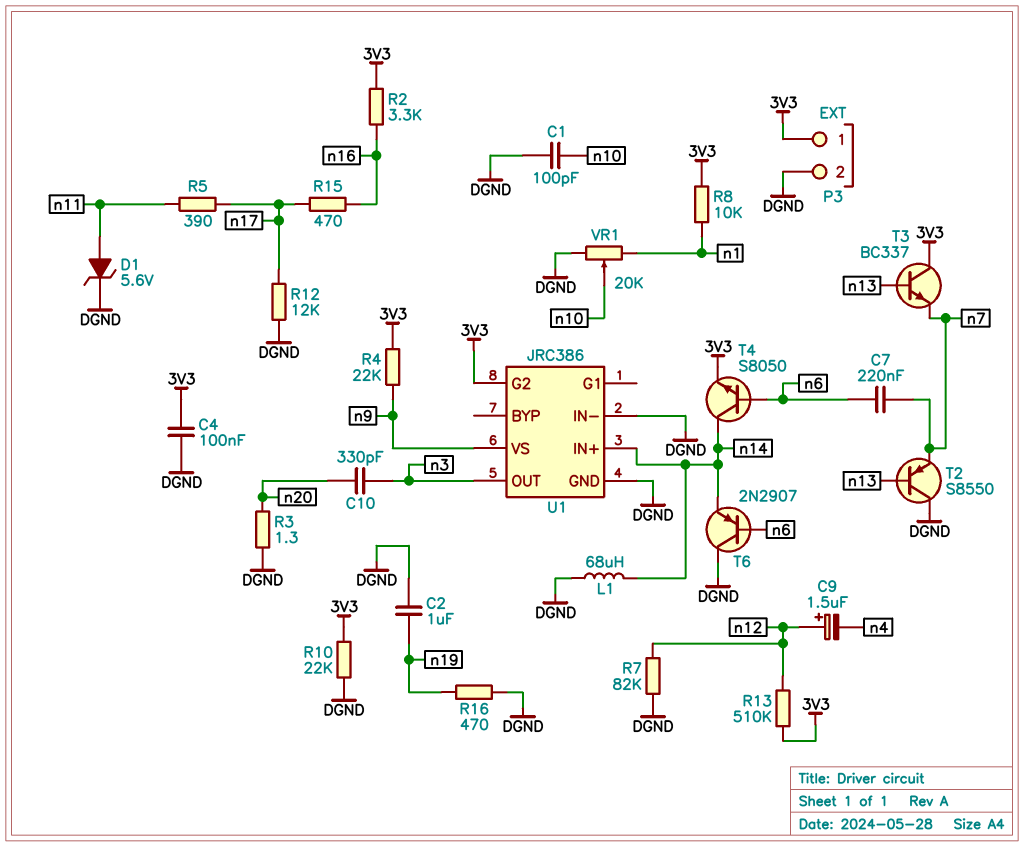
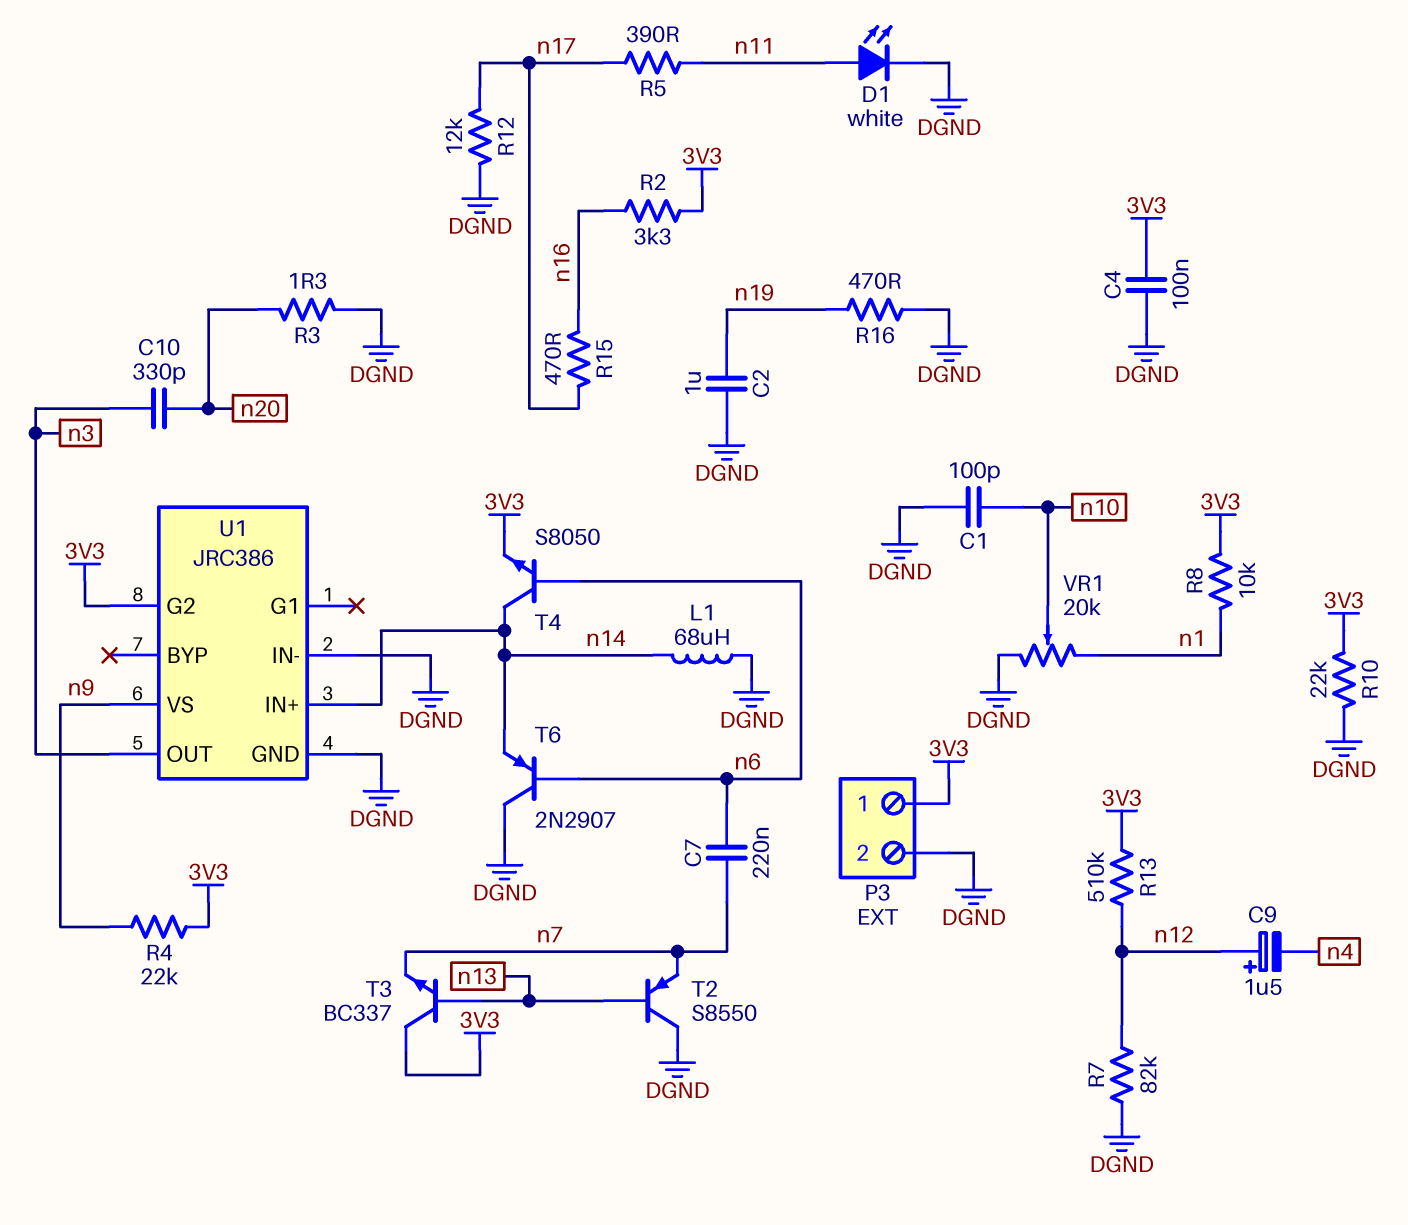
D1: zener 5.6V (A n11, K DGND) -> LED white (A n11, K DGND)

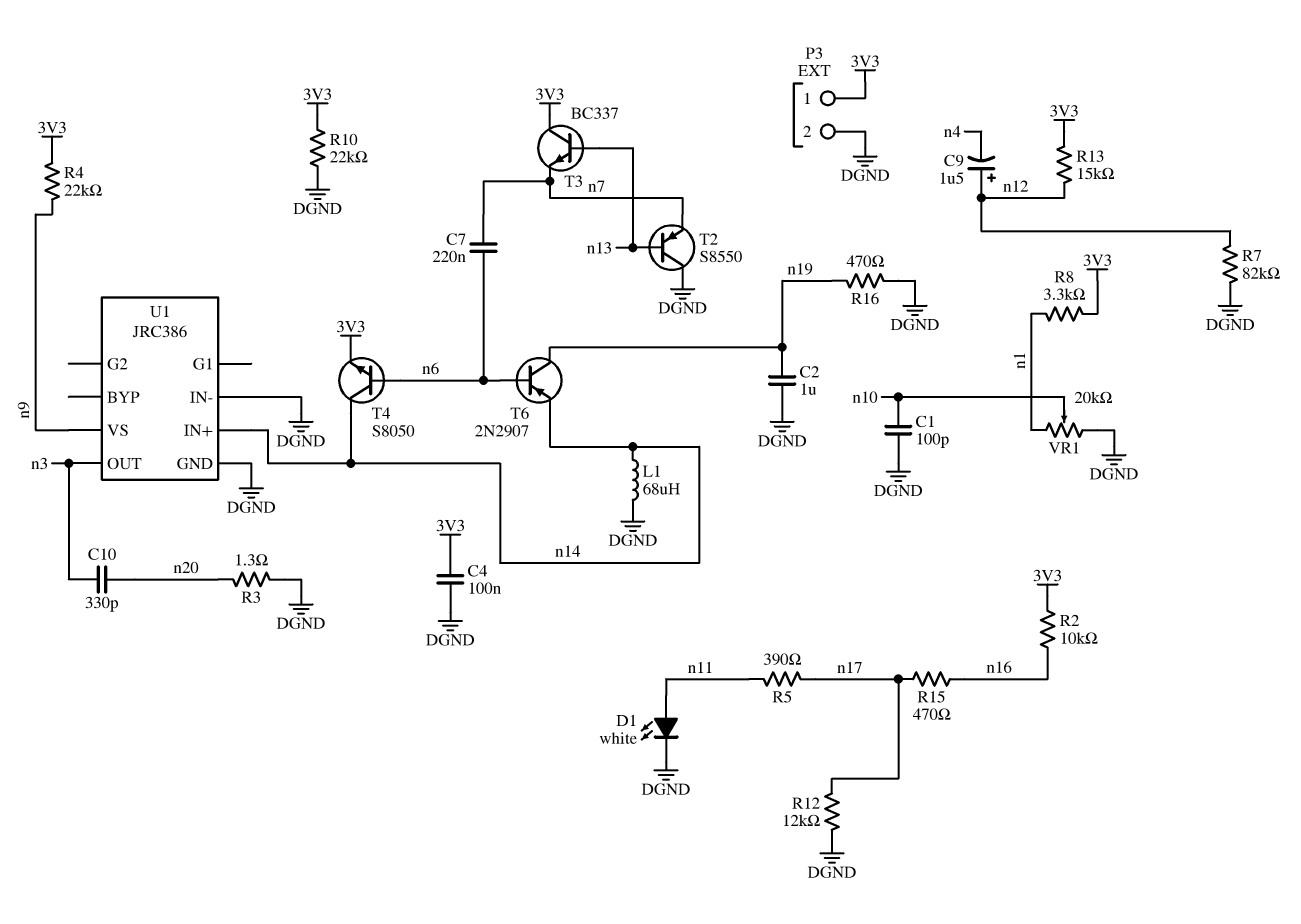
R2: 3.3k (3V3, n16) -> 10k (3V3, n16)
R8: 10k (3V3, n1) -> 3.3k (3V3, n1)
R13: 510k (3V3, n12) -> 15k (3V3, n12)
T6: PNP 2N2907 (B n6, C DGND, E n14) -> PNP 2N2907 (B n6, C n19, E n14)
U1 pin G2: 3V3 -> none

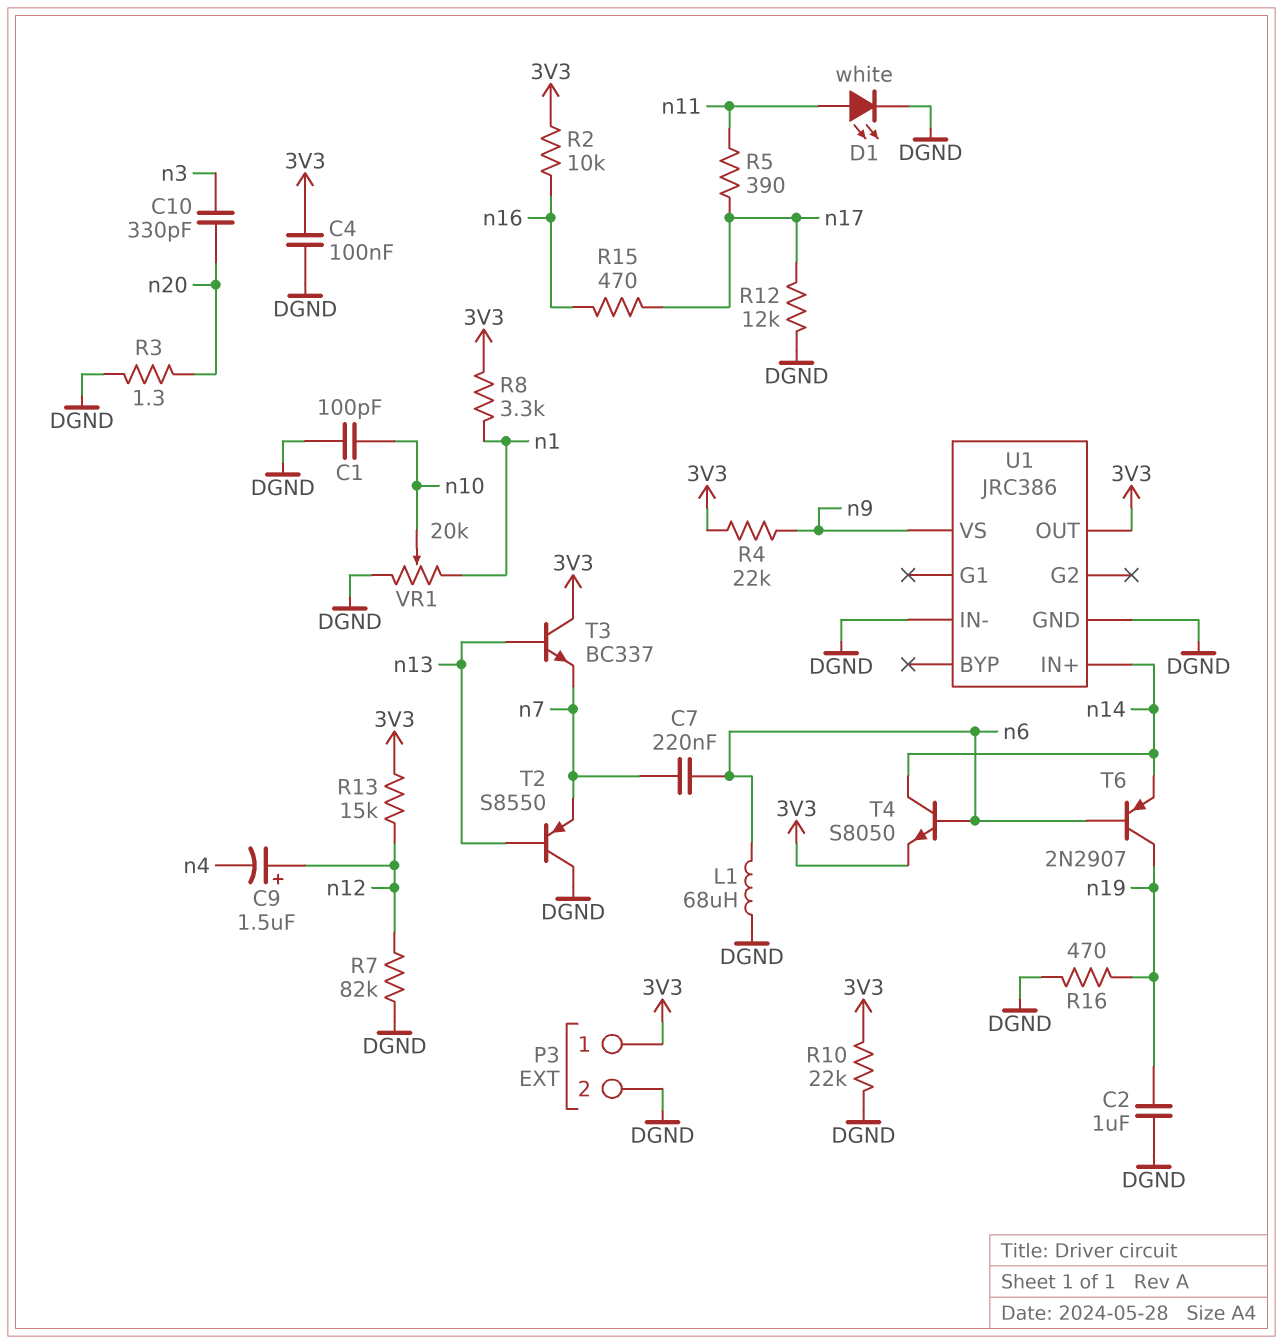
L1: 68uH (DGND, n14) -> 68uH (DGND, n6)
U1 pin OUT: n3 -> 3V3

